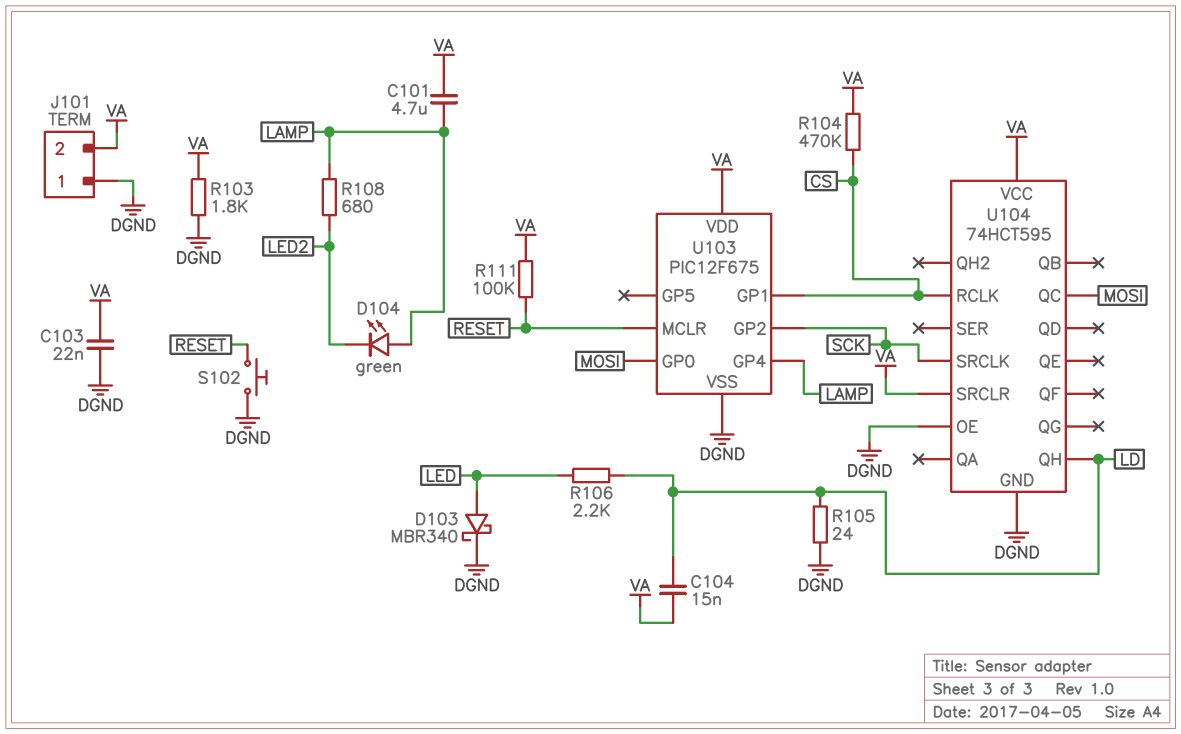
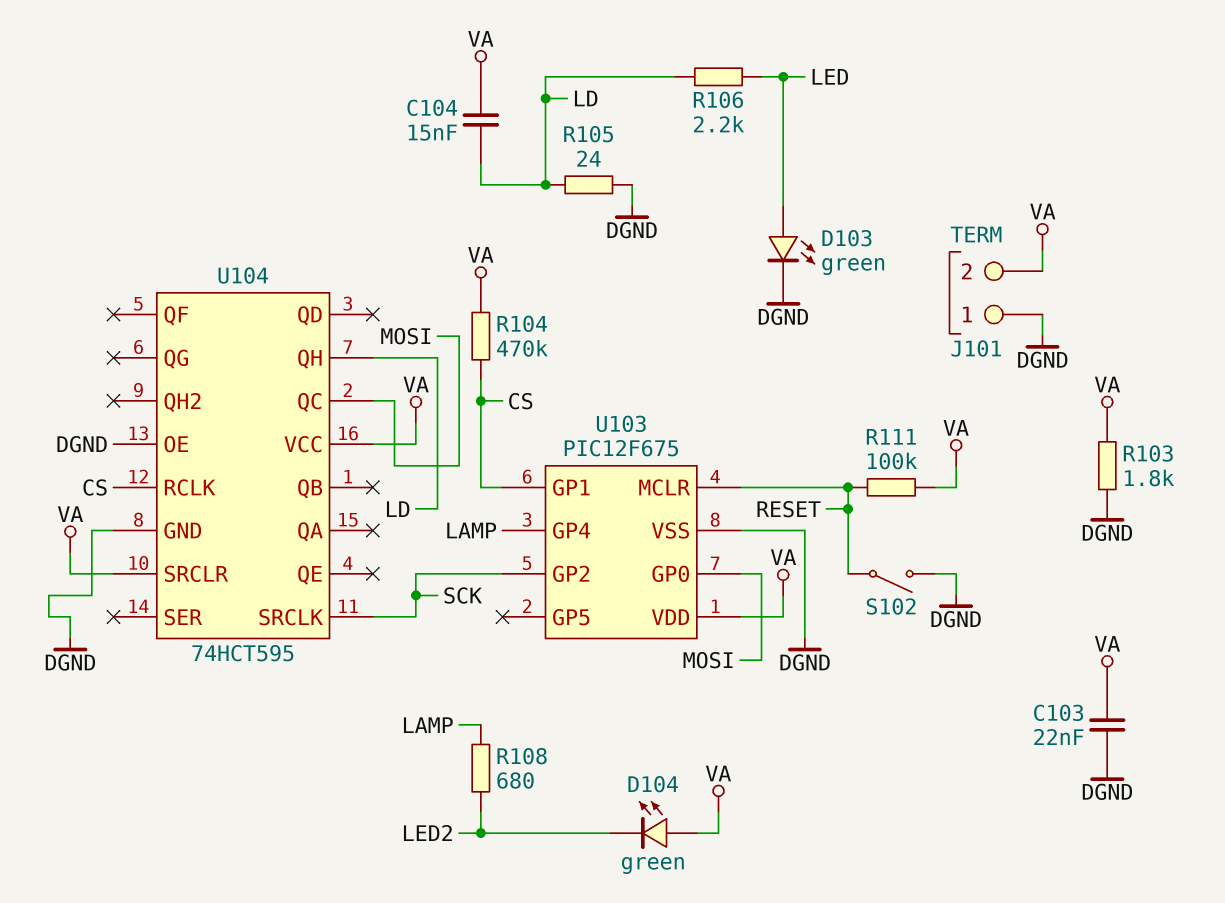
C101: 4.7uF (LAMP, VA) -> none
D103: schottky MBR340 (A LED, K DGND) -> LED green (A LED, K DGND)
D104: LED green (A LAMP, K LED2) -> LED green (A VA, K LED2)
S102: button (DGND, RESET) -> switch (DGND, RESET)

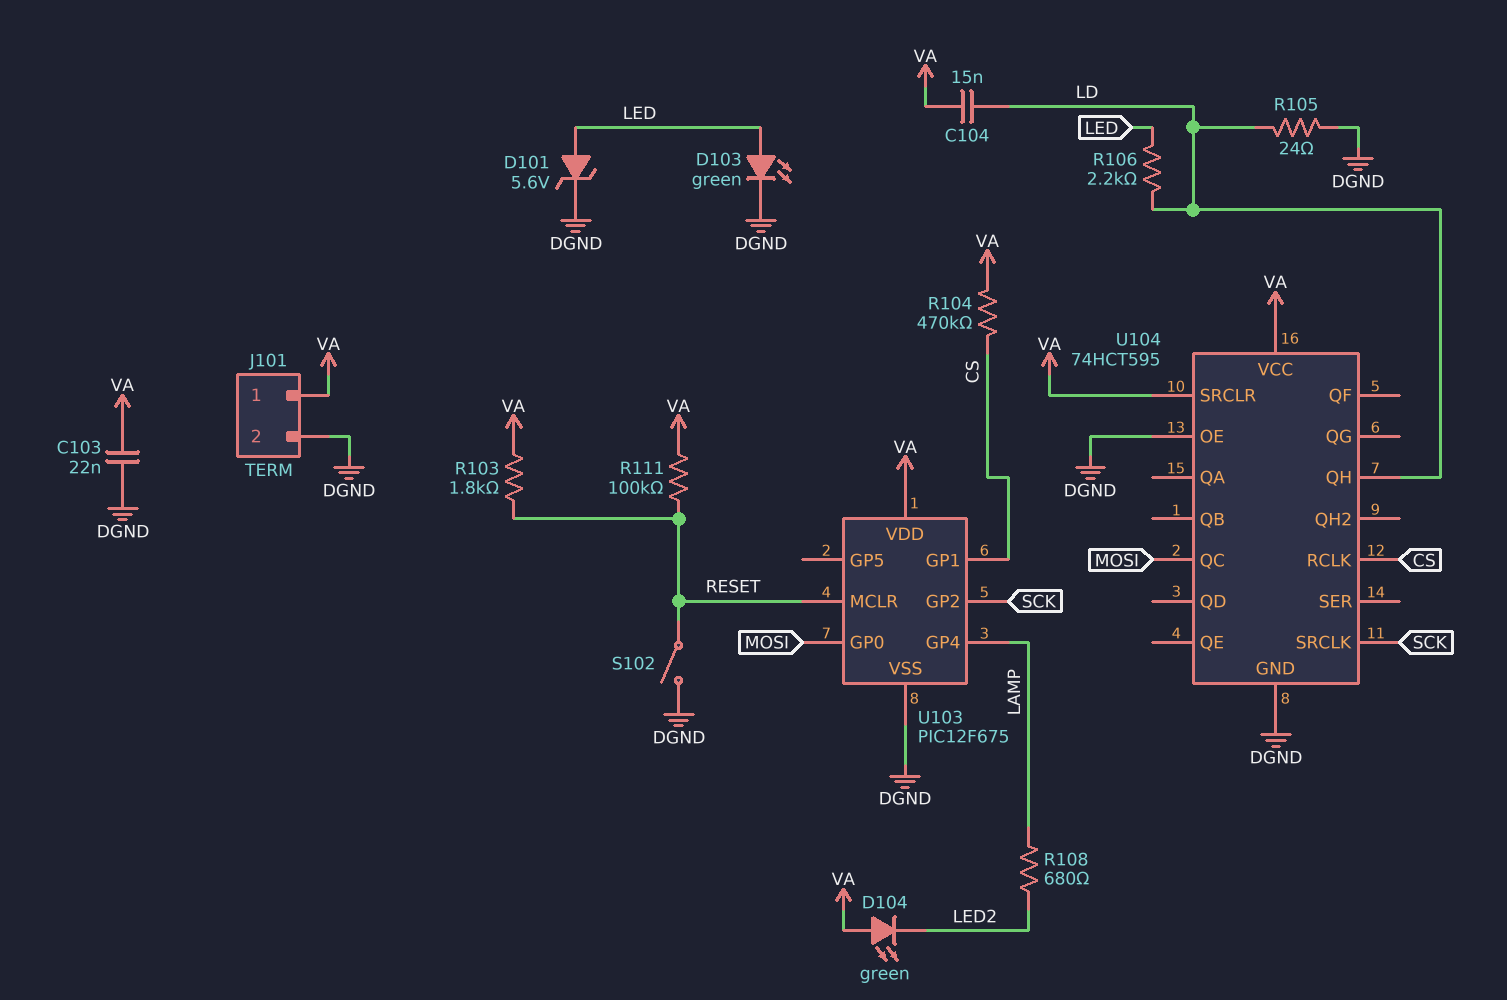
D101: none -> zener 5.6V (A LED, K DGND)
J101 pin 1: DGND -> VA
J101 pin 2: VA -> DGND
R103: 1.8k (DGND, VA) -> 1.8k (RESET, VA)

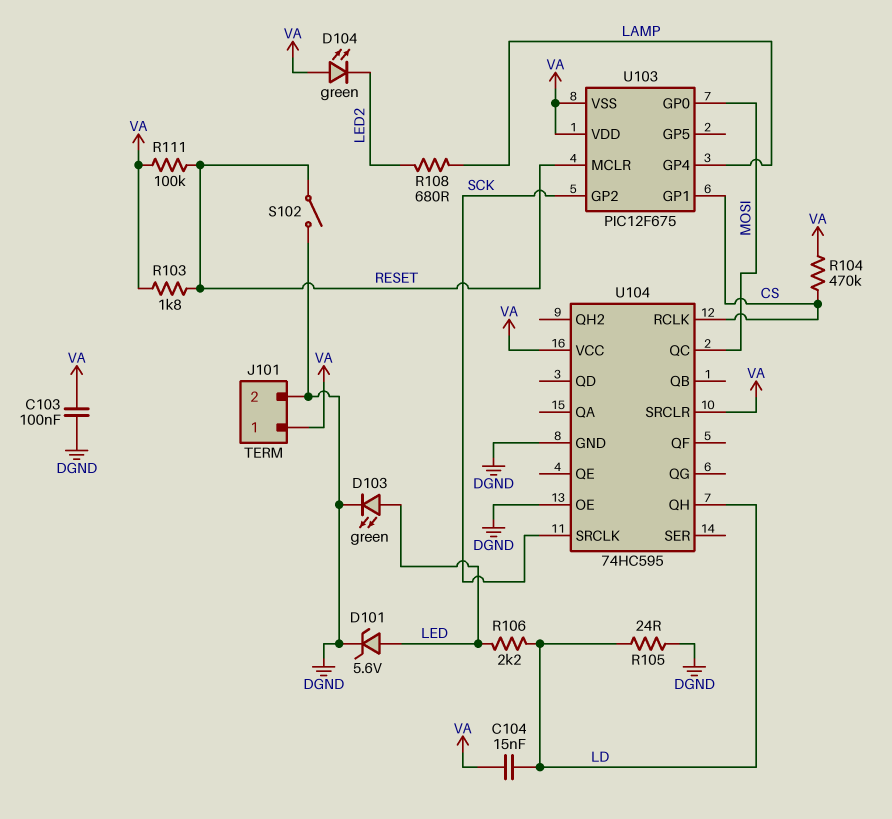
C103: 22nF (DGND, VA) -> 100nF (DGND, VA)
U103 pin VSS: DGND -> VA
U104: 74HCT595 -> 74HC595

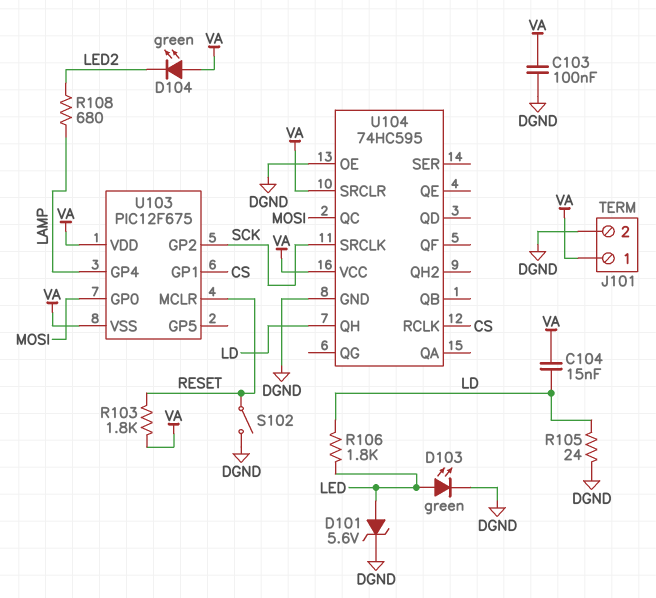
R104: 470k (CS, VA) -> none
R106: 2.2k (LD, LED) -> 1.8k (LD, LED)
R111: 100k (RESET, VA) -> none

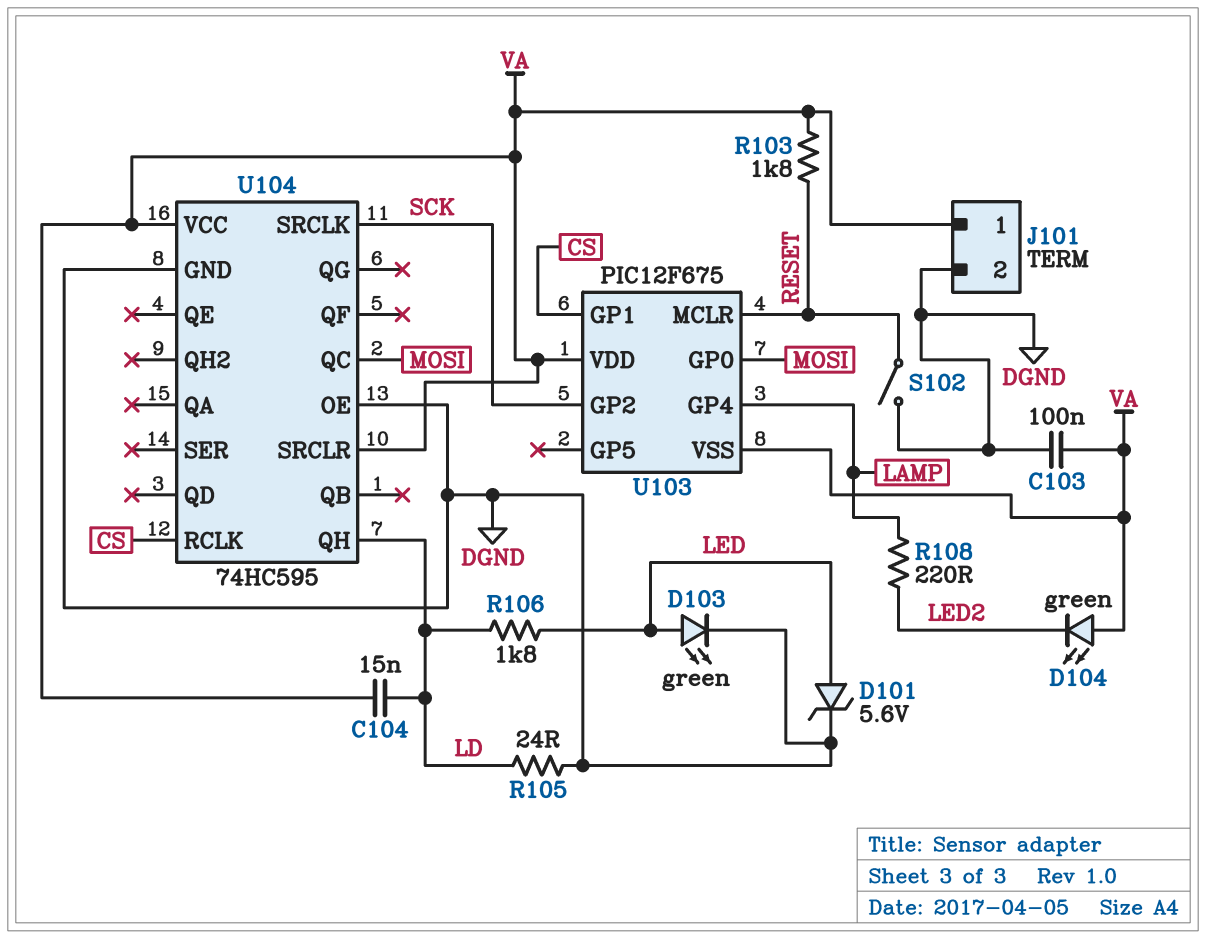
R108: 680 (LAMP, LED2) -> 220 (LAMP, LED2)

